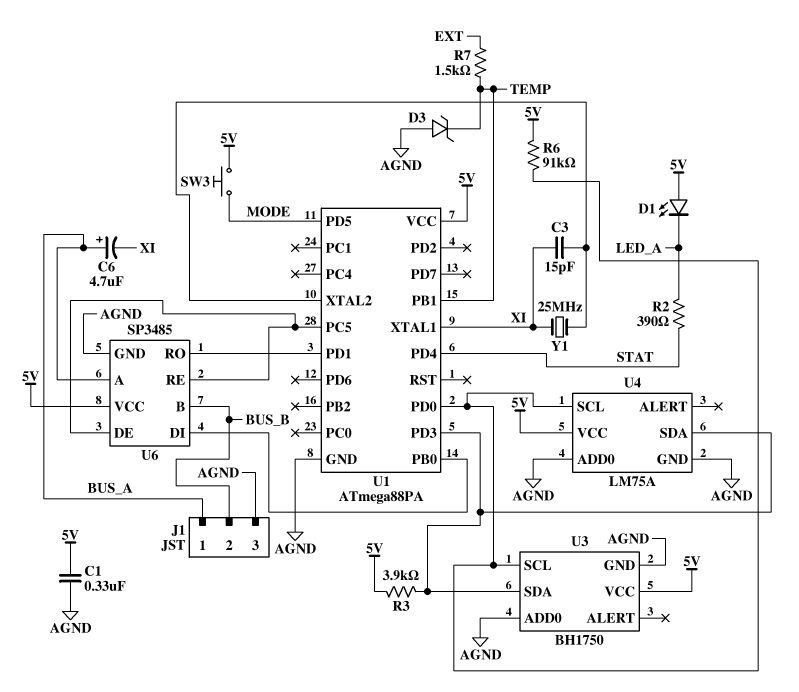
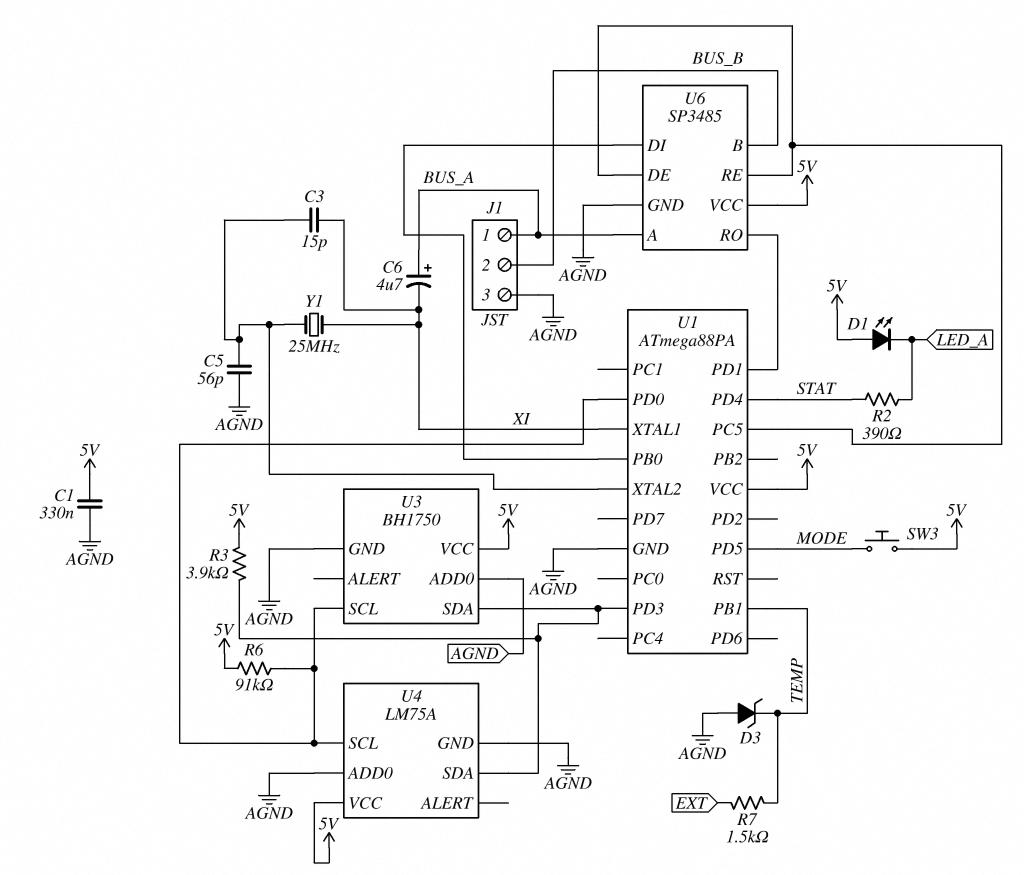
C5: none -> 56pF (AGND, U1/XTAL2)

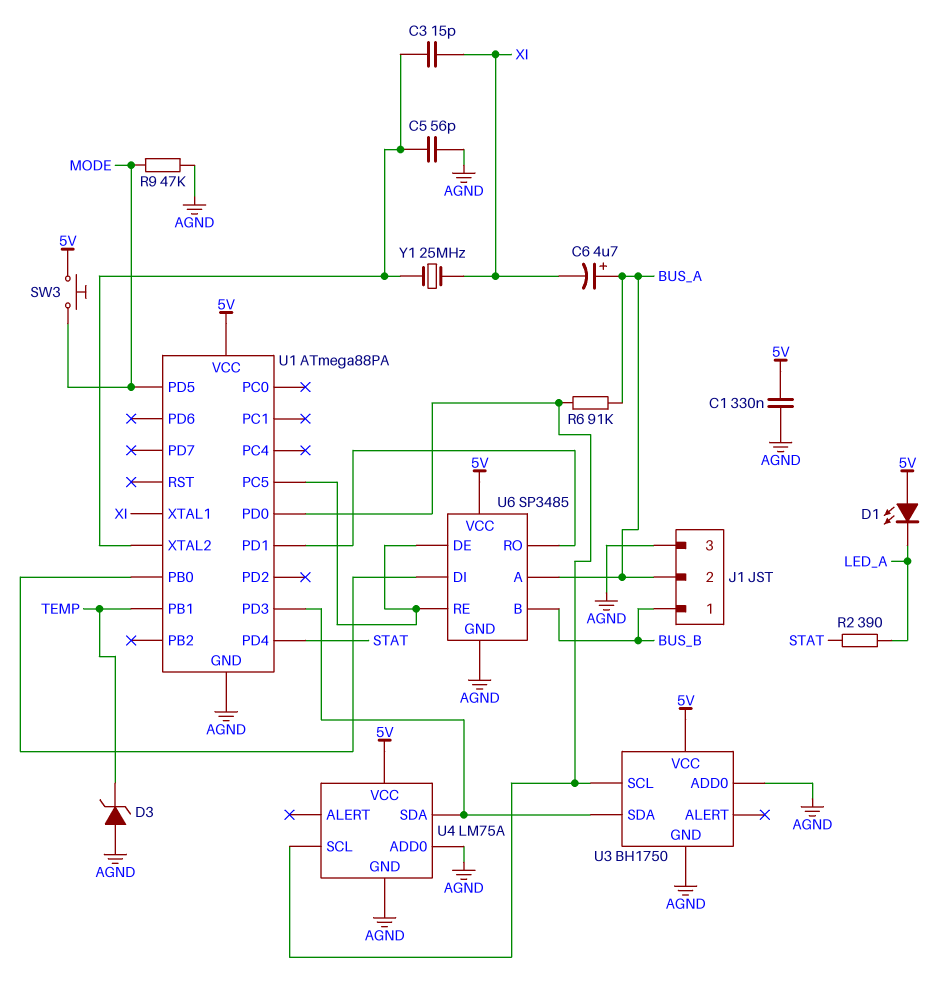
J1 pin 1: BUS_A -> BUS_B
J1 pin 2: BUS_B -> BUS_A
R3: 3.9k (5V, U1/PD3) -> none
R6: 91k (5V, U1/PD0) -> 91k (BUS_A, U1/PD0)
R7: 1.5k (EXT, TEMP) -> none
R9: none -> 47k (AGND, MODE)

